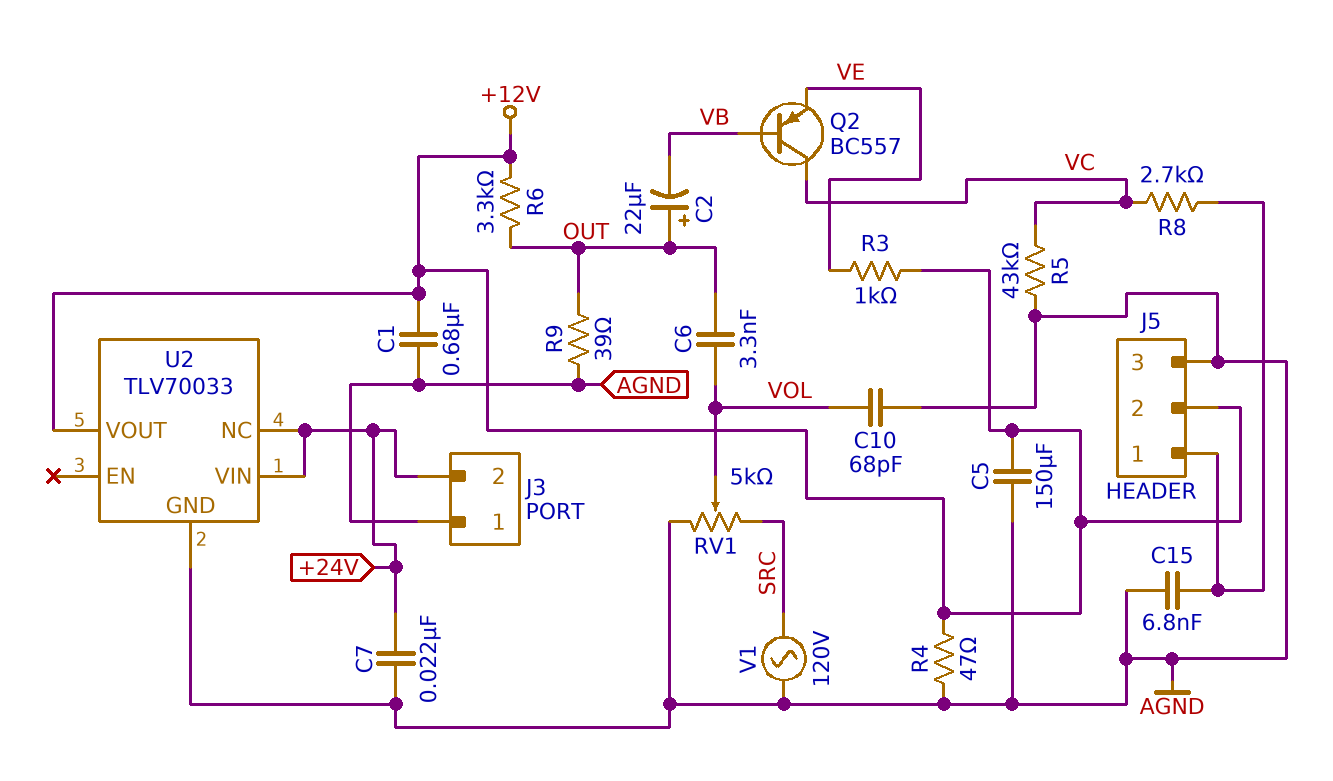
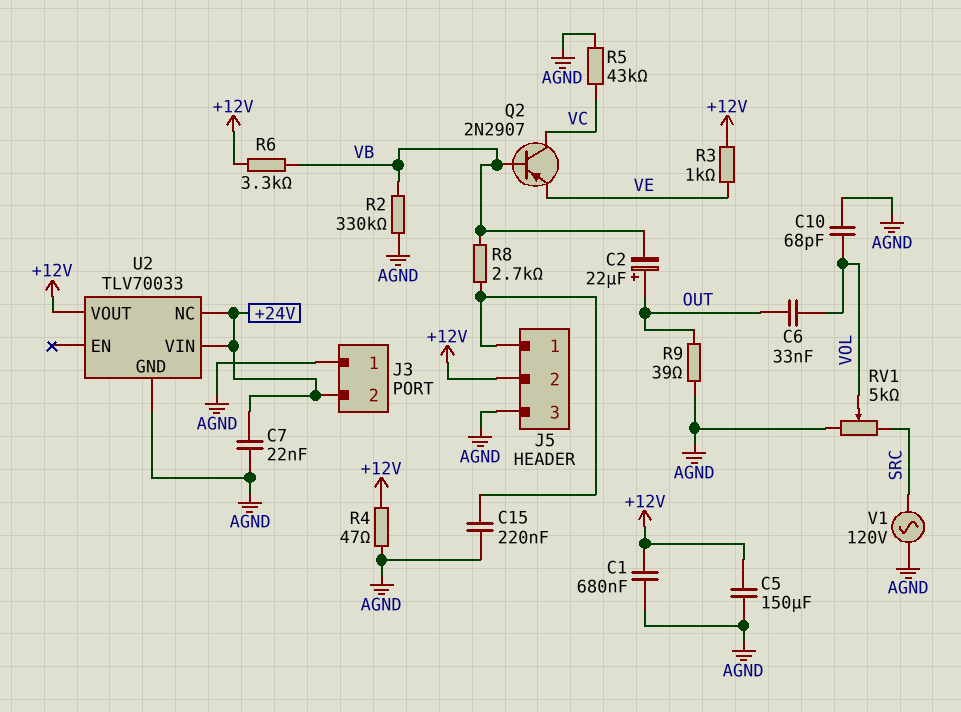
C6: 3.3nF (OUT, VOL) -> 33nF (OUT, VOL)
C15: 6.8nF (AGND, J5/1) -> 220nF (AGND, J5/1)
Q2: PNP BC557 (B VB, C VC, E VE) -> PNP 2N2907 (B VB, C VC, E VE)
R2: none -> 330k (AGND, VB)
R6: 3.3k (+12V, OUT) -> 3.3k (+12V, VB)
R8: 2.7k (J5/1, VC) -> 2.7k (J5/1, VB)

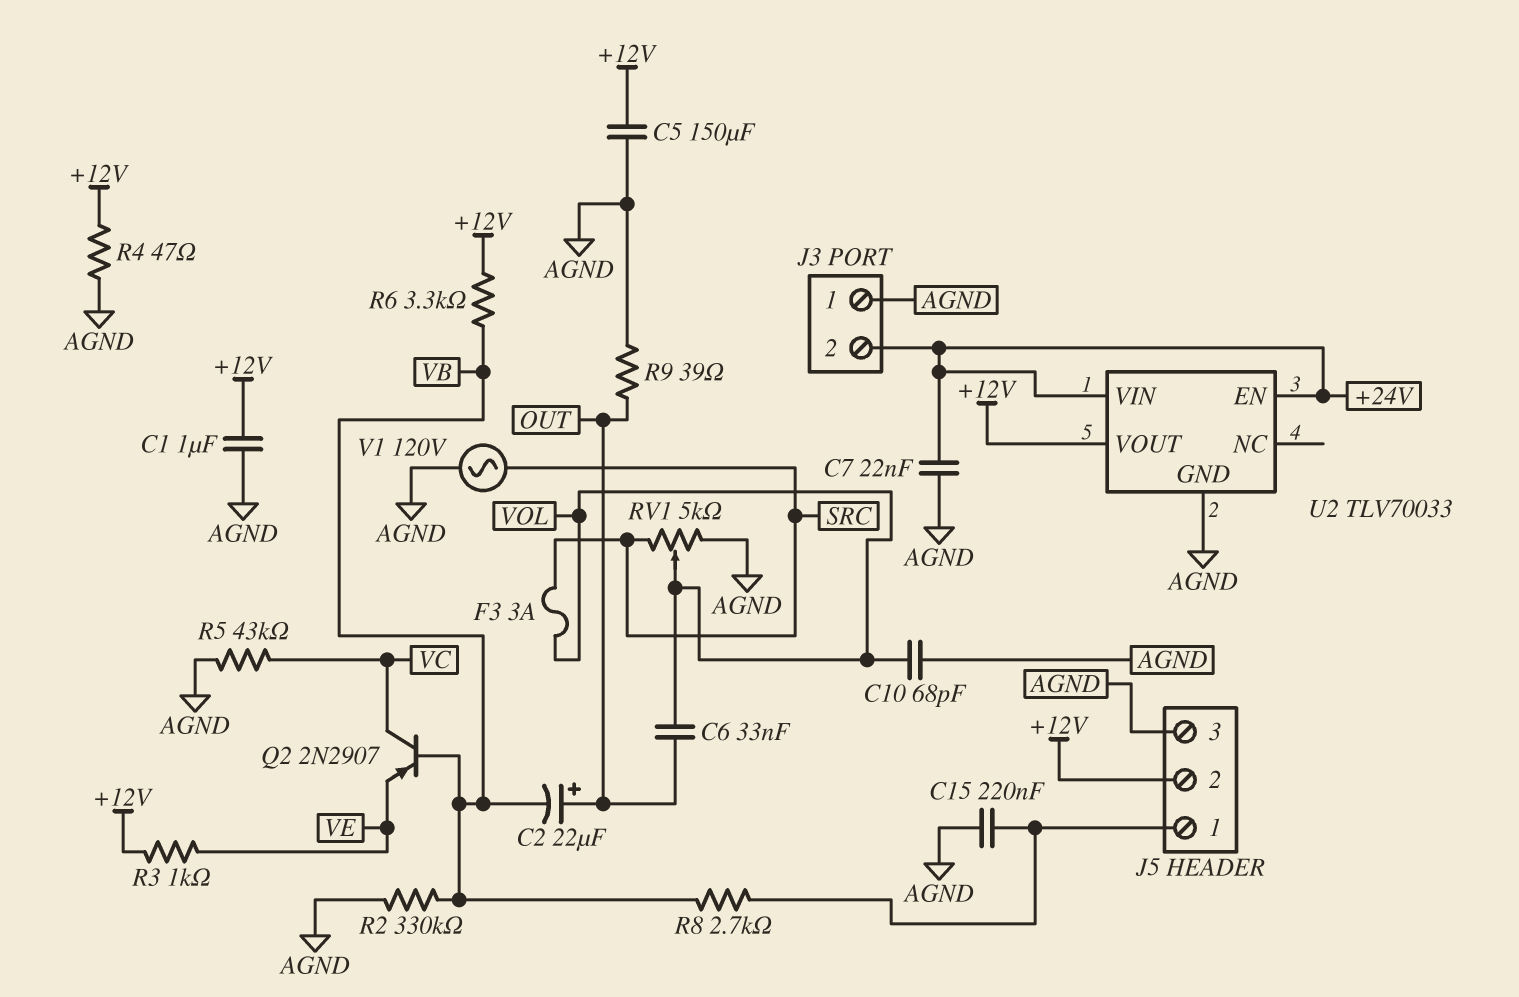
C1: 680nF (+12V, AGND) -> 1uF (+12V, AGND)
F3: none -> 3A (SRC, VOL)
U2 pin EN: none -> +24V
U2 pin NC: +24V -> none

